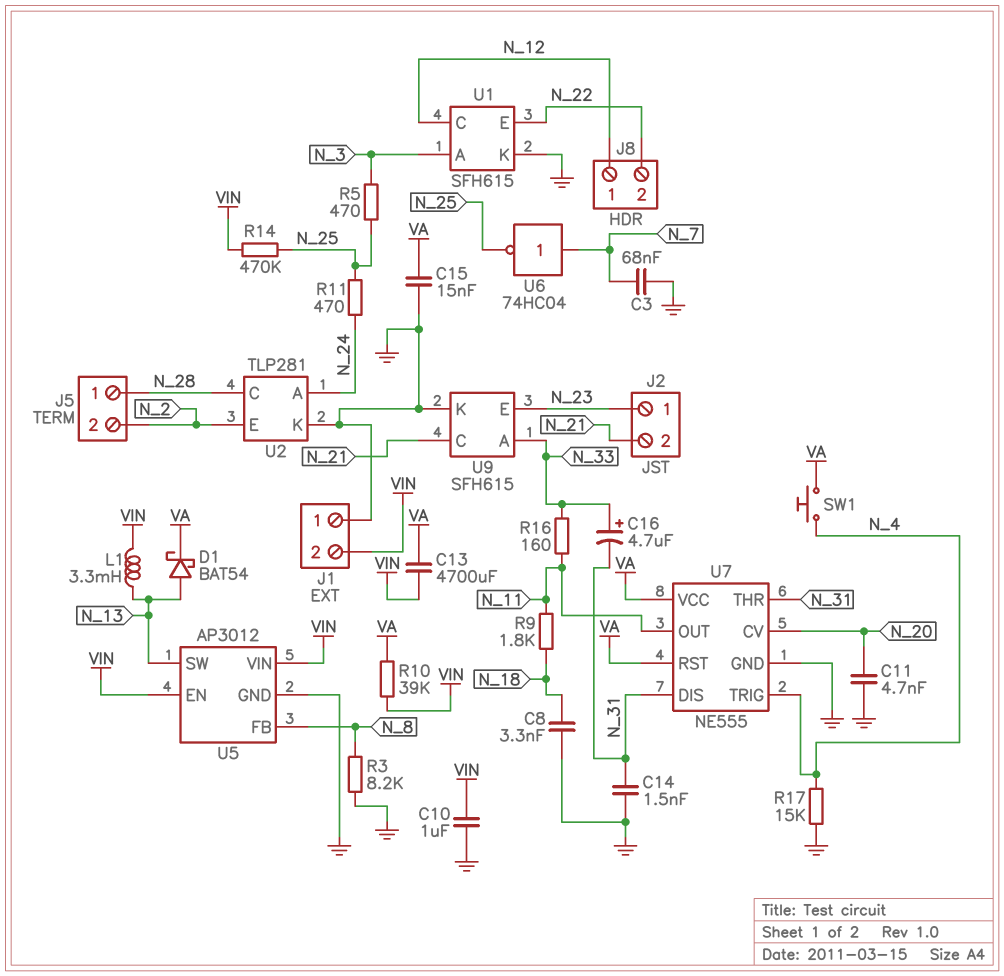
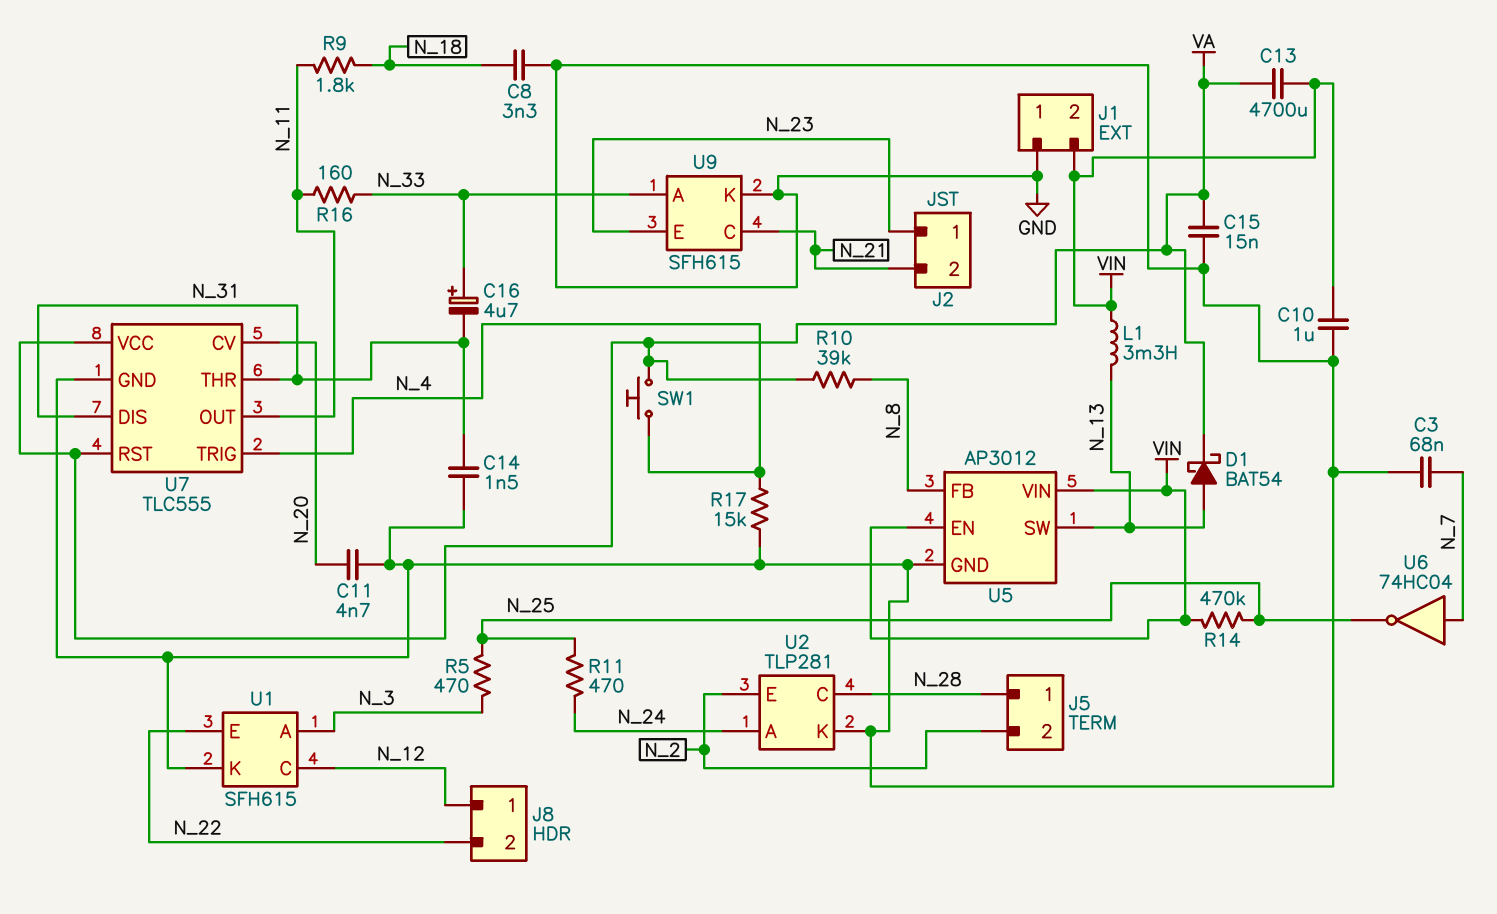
R3: 8.2k (GND, N_8) -> none
R10: 39k (VA, VIN) -> 39k (N_8, VA)
U7: NE555 -> TLC555

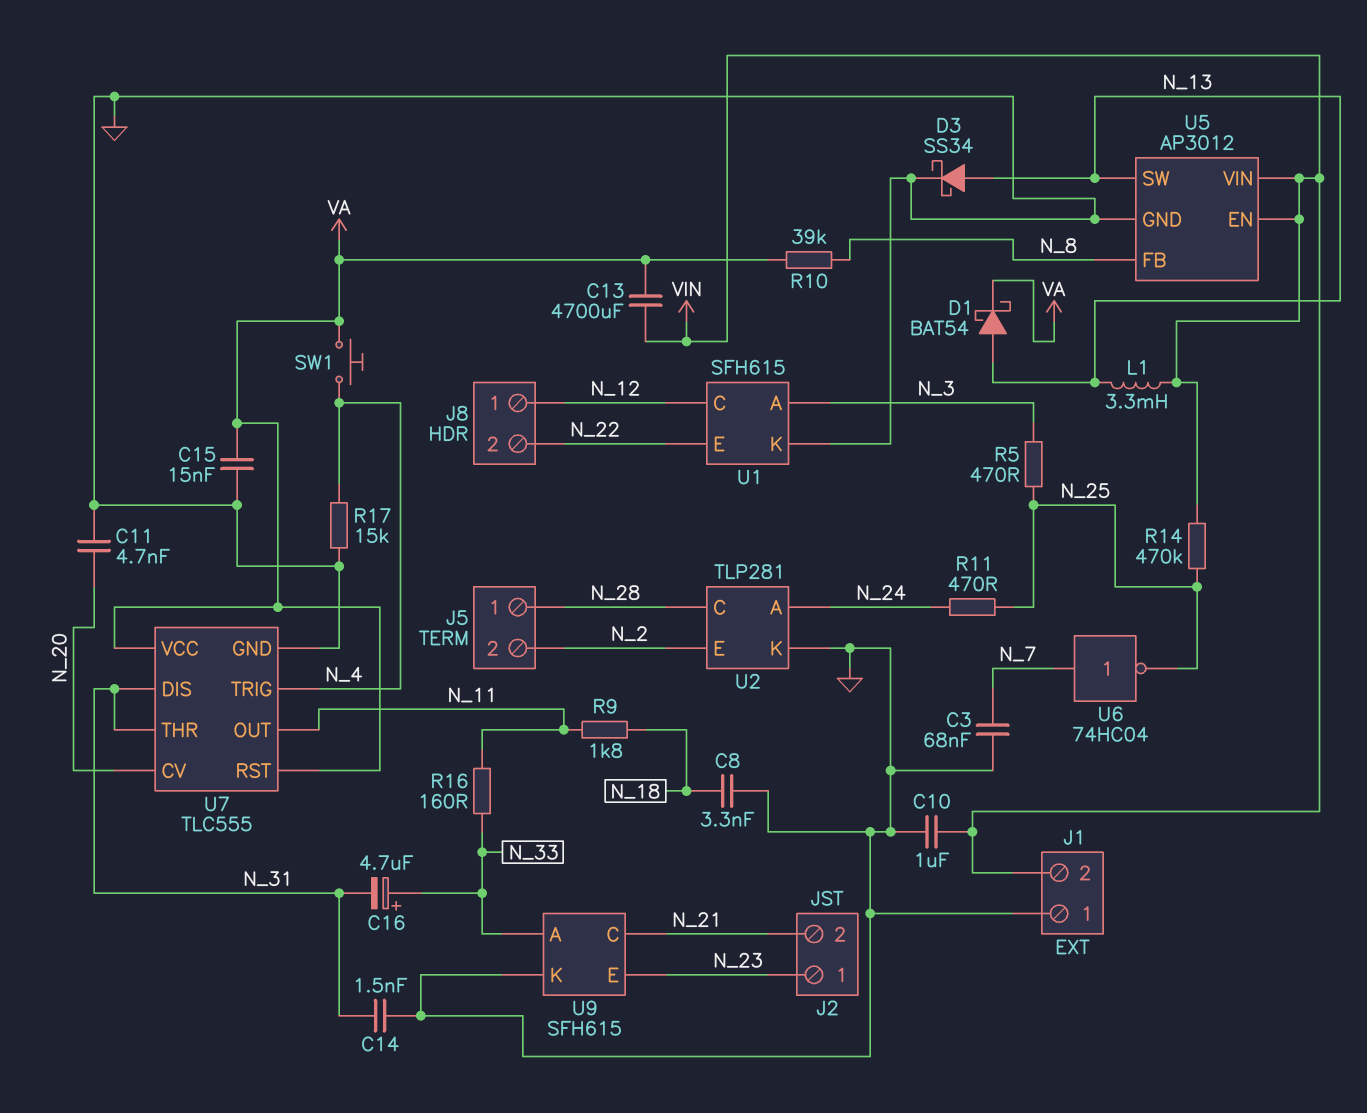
D3: none -> schottky SS34 (A N_13, K GND)

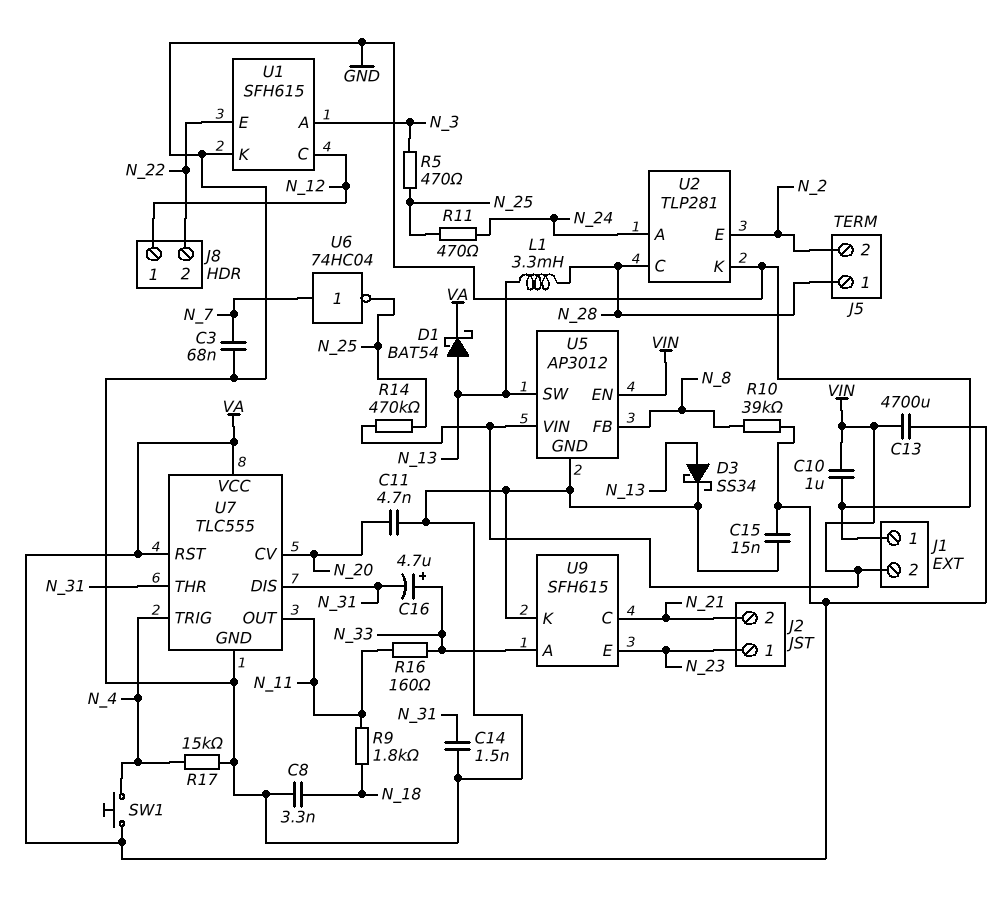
L1: 3.3mH (N_13, VIN) -> 3.3mH (N_13, N_28)

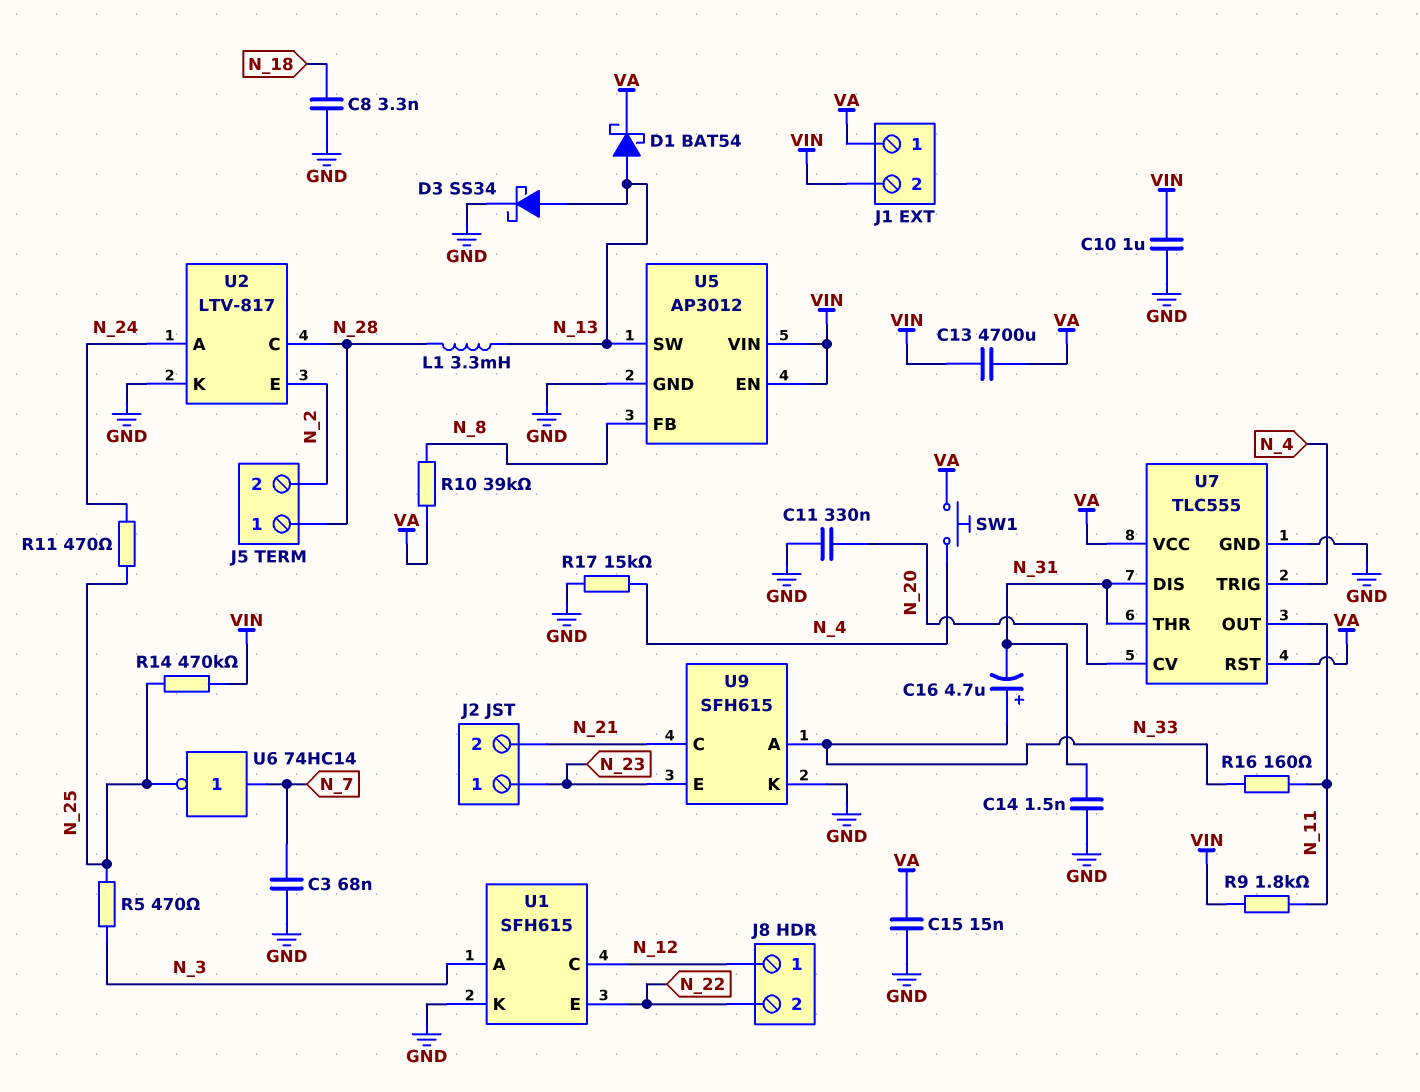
C11: 4.7nF (GND, N_20) -> 330nF (GND, N_20)
J1 pin 1: GND -> VA
R9: 1.8k (N_11, N_18) -> 1.8k (N_11, VIN)
U2: TLP281 -> LTV-817
U6: NOT 74HC04 (in N_7, out N_25) -> NOT 74HC14 (in N_7, out N_25)

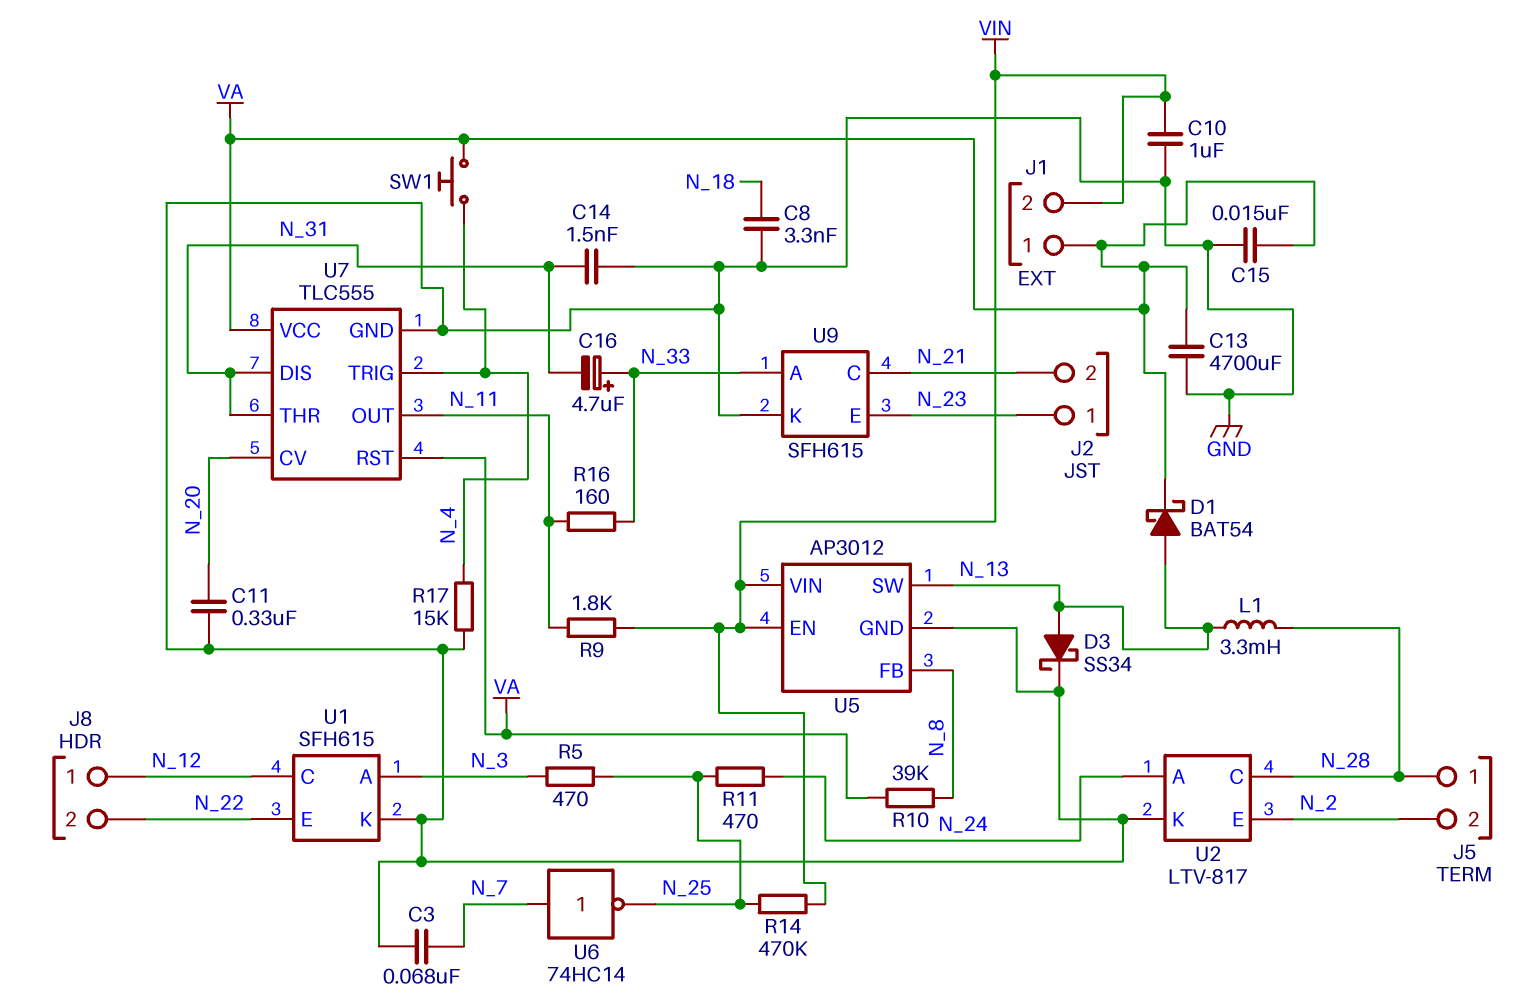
C13: 4700uF (VA, VIN) -> 4700uF (GND, VA)

